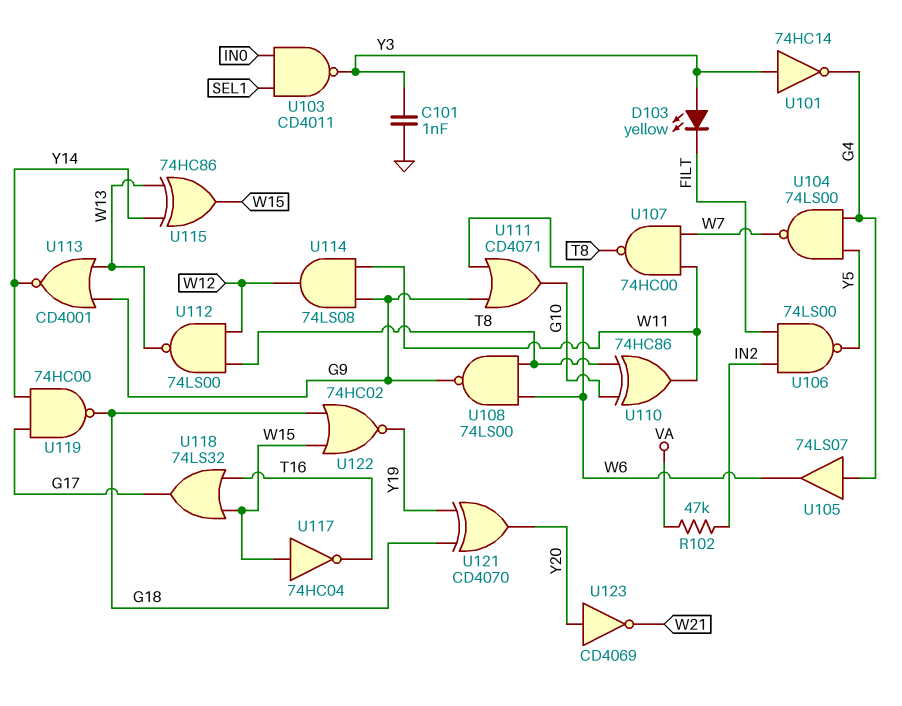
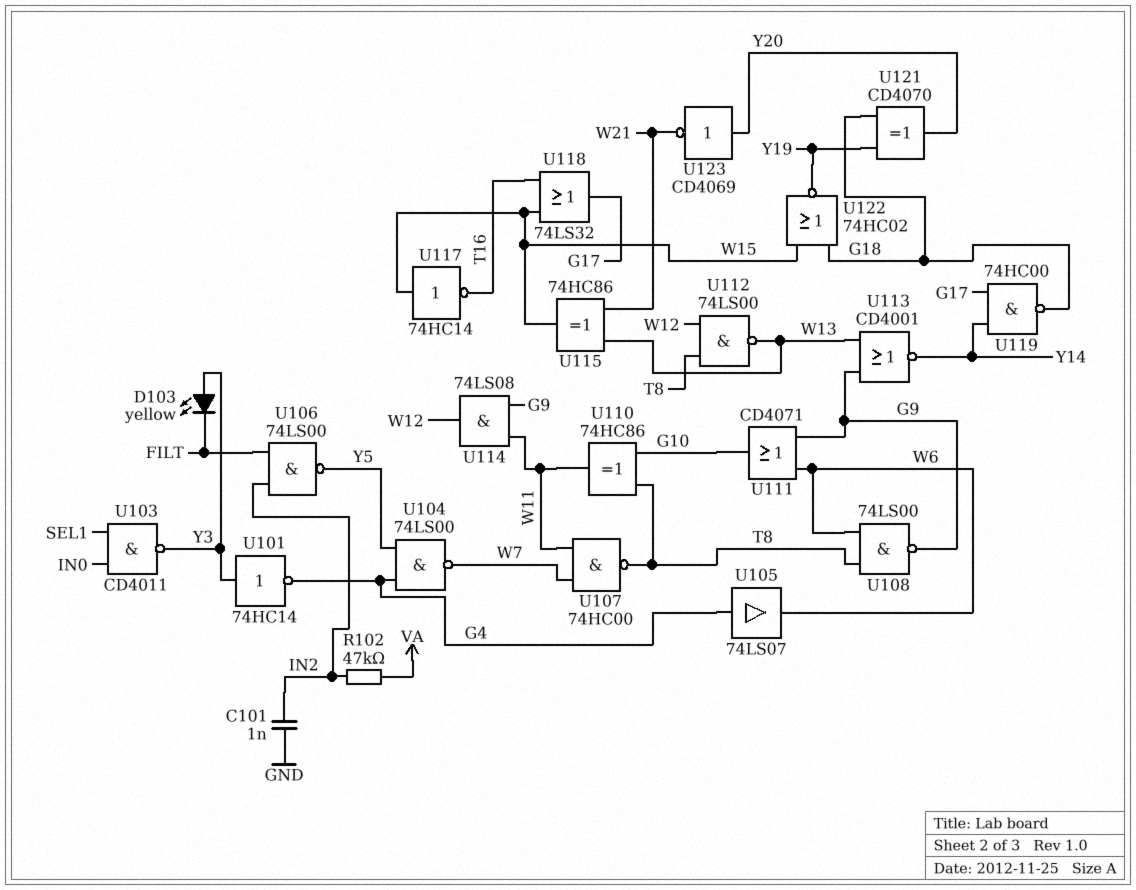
C101: 1nF (GND, Y3) -> 1nF (GND, IN2)
U115: XOR 74HC86 (in W13, in Y14, out W15) -> XOR 74HC86 (in W13, in W21, out W15)
U117: NOT 74HC04 (in W15, out T16) -> NOT 74HC14 (in W15, out T16)

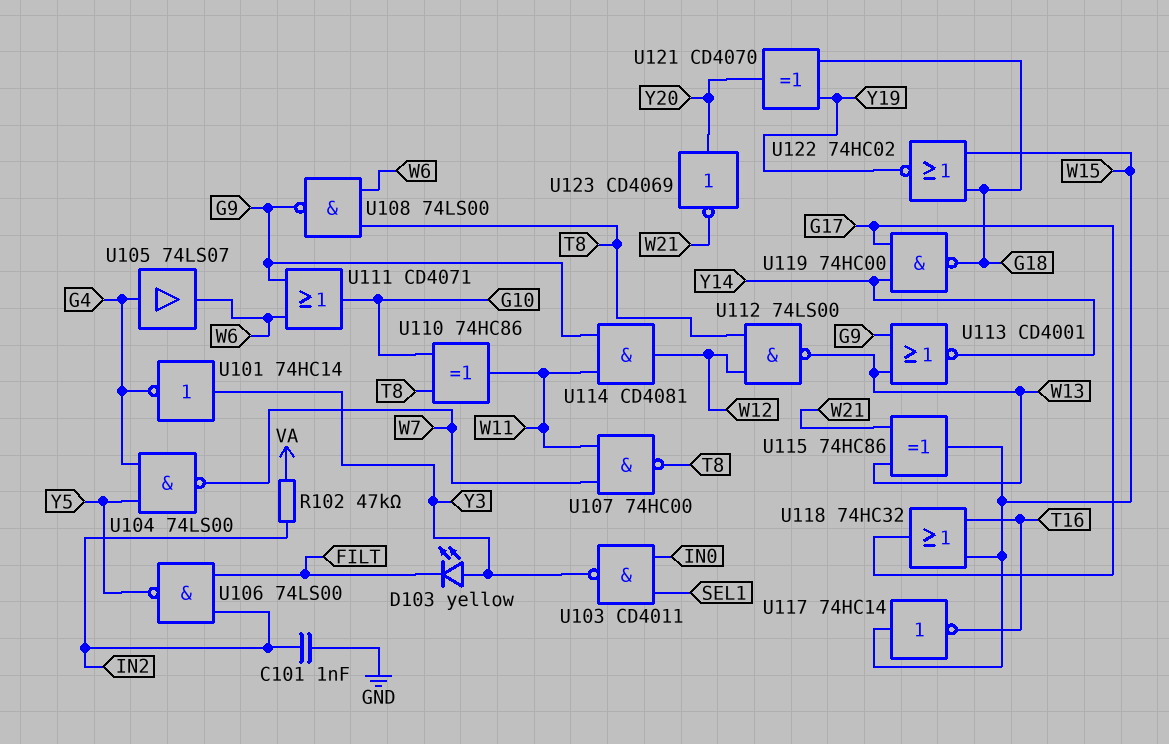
U114: AND 74LS08 (in G9, in W11, out W12) -> AND CD4081 (in G9, in W11, out W12)
U118: OR 74LS32 (in T16, in W15, out G17) -> OR 74HC32 (in T16, in W15, out G17)

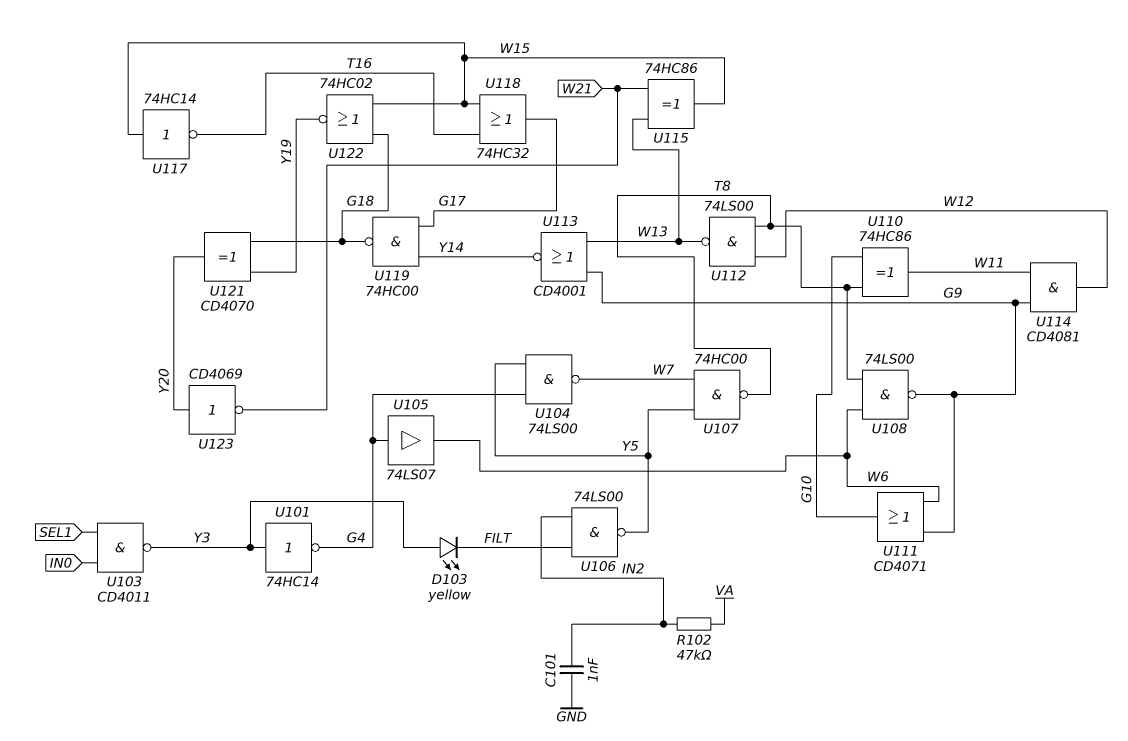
U107: NAND 74HC00 (in W7, in W11, out T8) -> NAND 74HC00 (in W7, in Y5, out T8)

